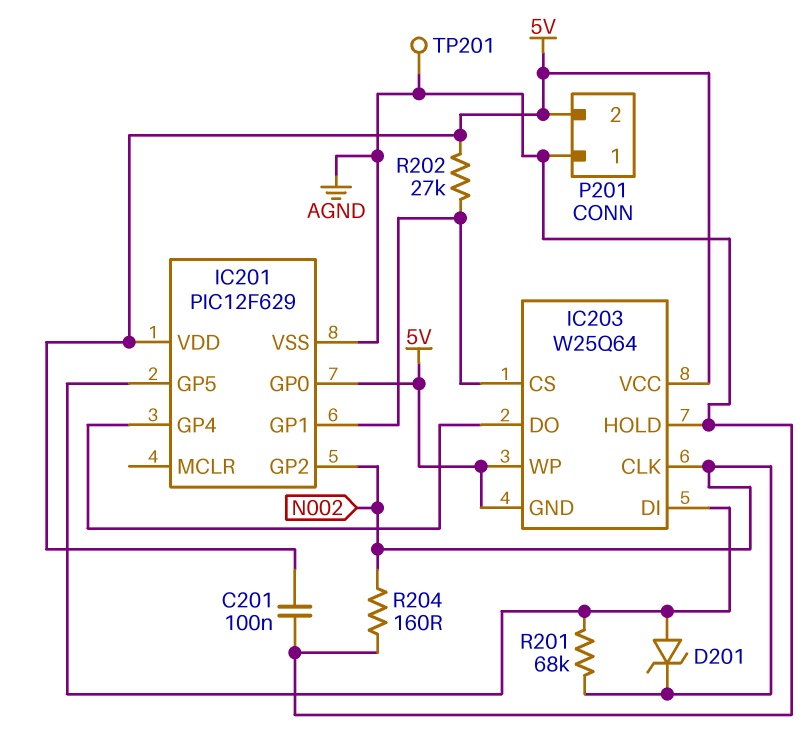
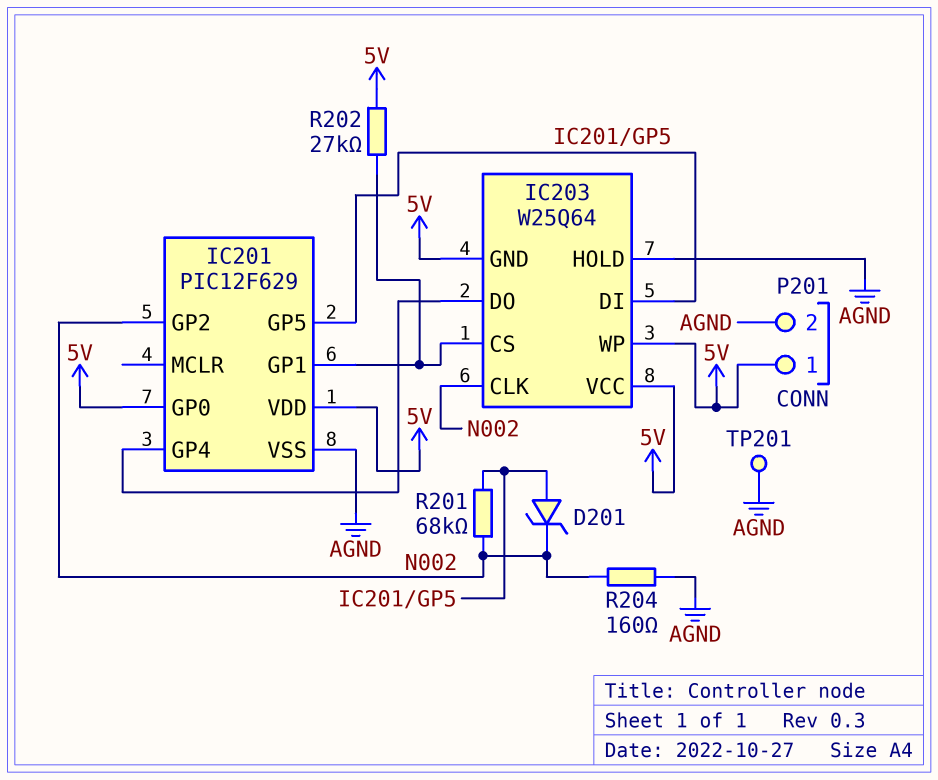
C201: 100nF (5V, AGND) -> none
P201 pin 1: AGND -> 5V
P201 pin 2: 5V -> AGND

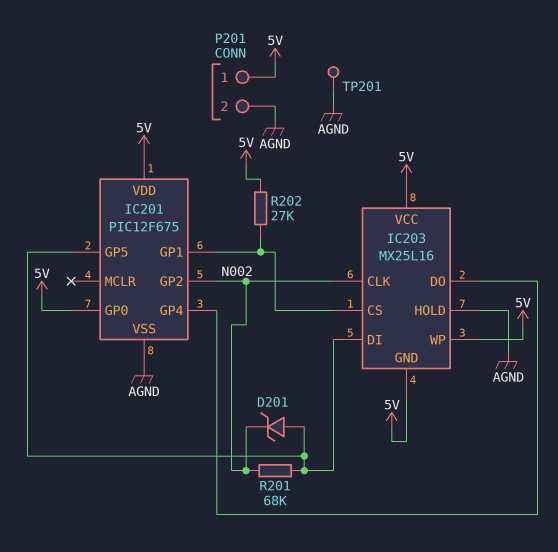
IC201: PIC12F629 -> PIC12F675
IC203: W25Q64 -> MX25L16
R204: 160 (AGND, N002) -> none

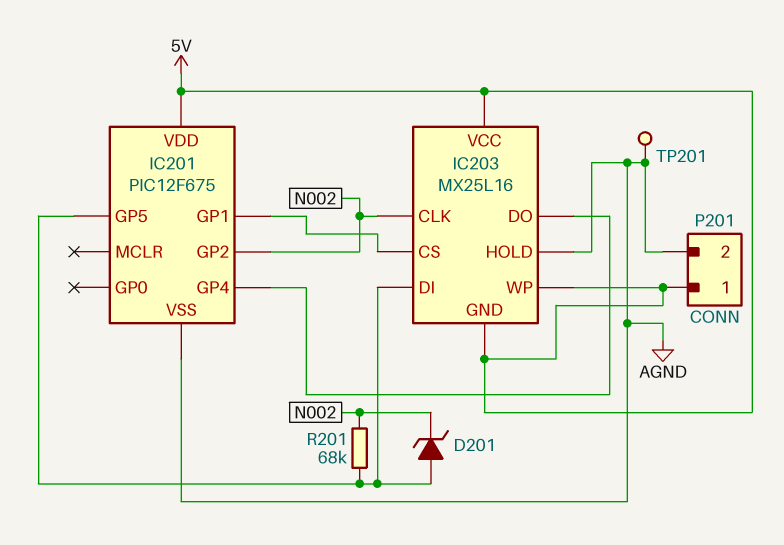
IC201 pin GP0: 5V -> none
R202: 27k (5V, IC201/GP1) -> none

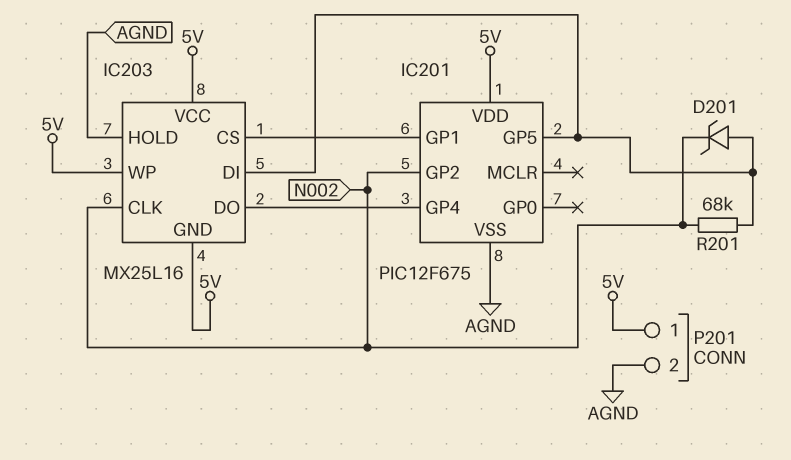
TP201: test point (AGND) -> none

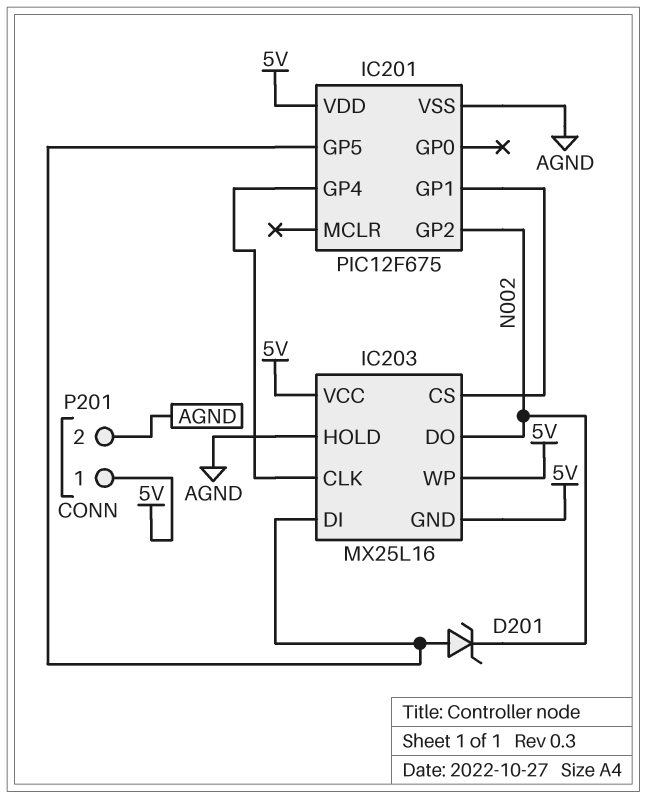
IC203 pin CLK: N002 -> IC201/GP4
IC203 pin DO: IC201/GP4 -> N002
R201: 68k (IC201/GP5, N002) -> none

